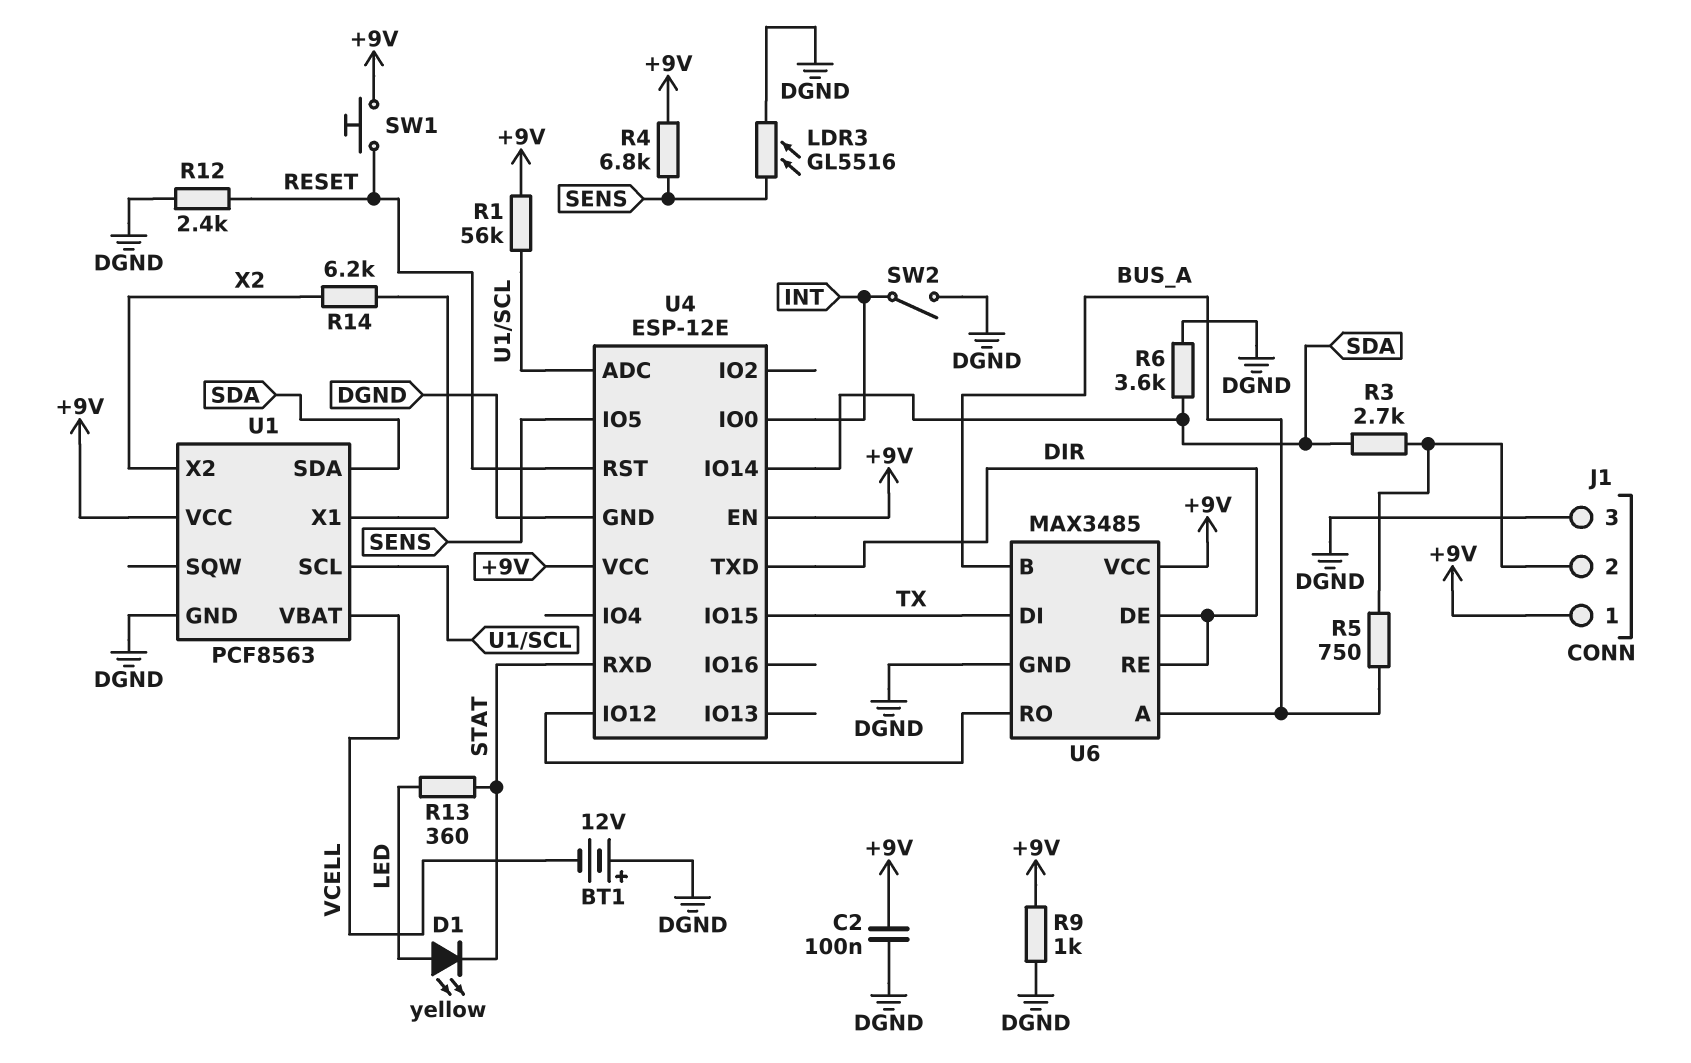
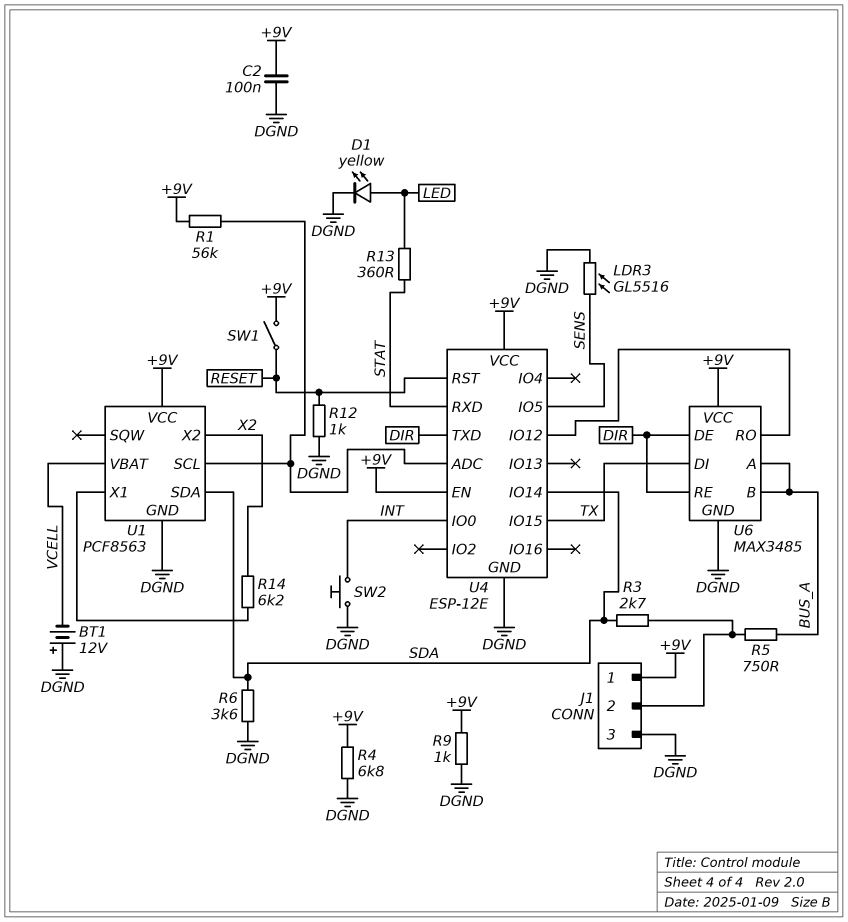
D1: LED yellow (A LED, K STAT) -> LED yellow (A LED, K DGND)
R4: 6.8k (+9V, SENS) -> 6.8k (+9V, DGND)
R12: 2.4k (DGND, RESET) -> 1k (DGND, RESET)
SW1: button (+9V, RESET) -> switch (+9V, RESET)
SW2: switch (DGND, INT) -> button (DGND, INT)

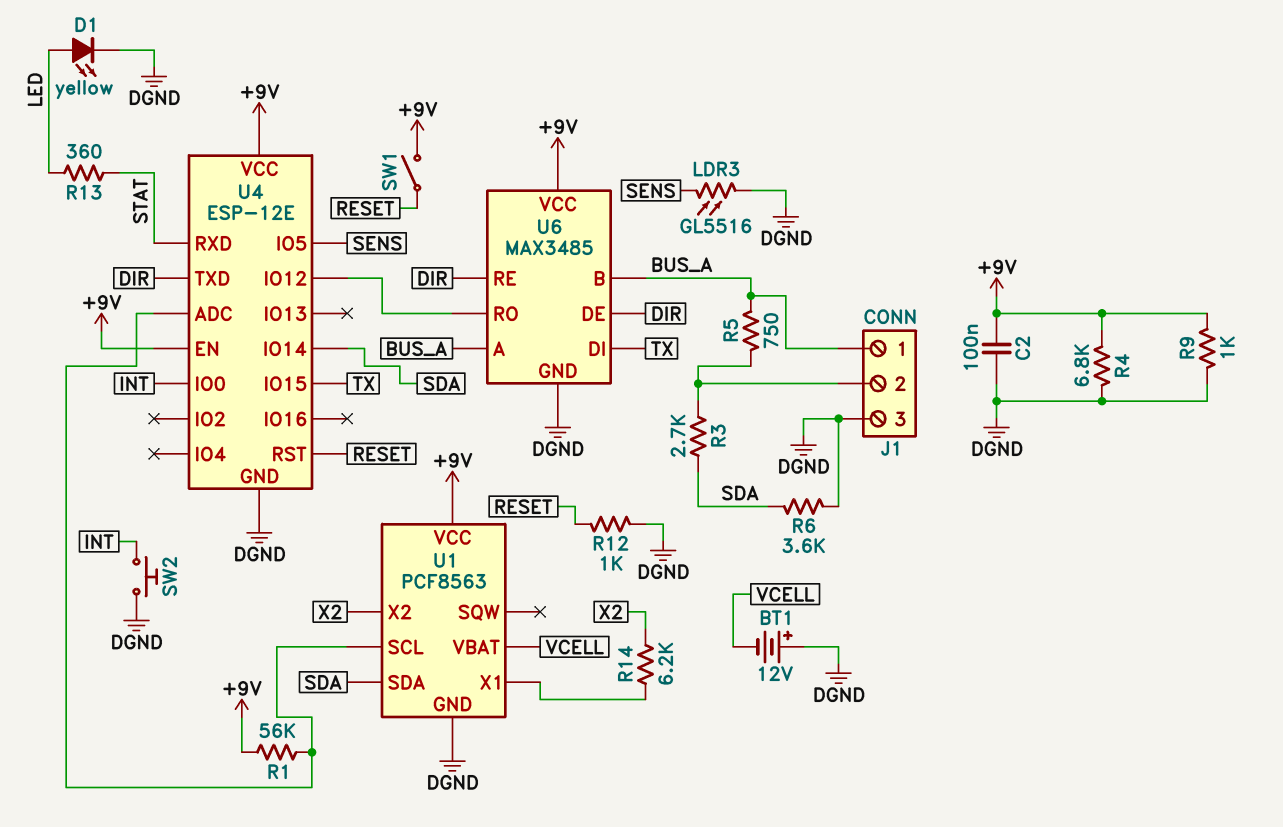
J1 pin 1: +9V -> BUS_A

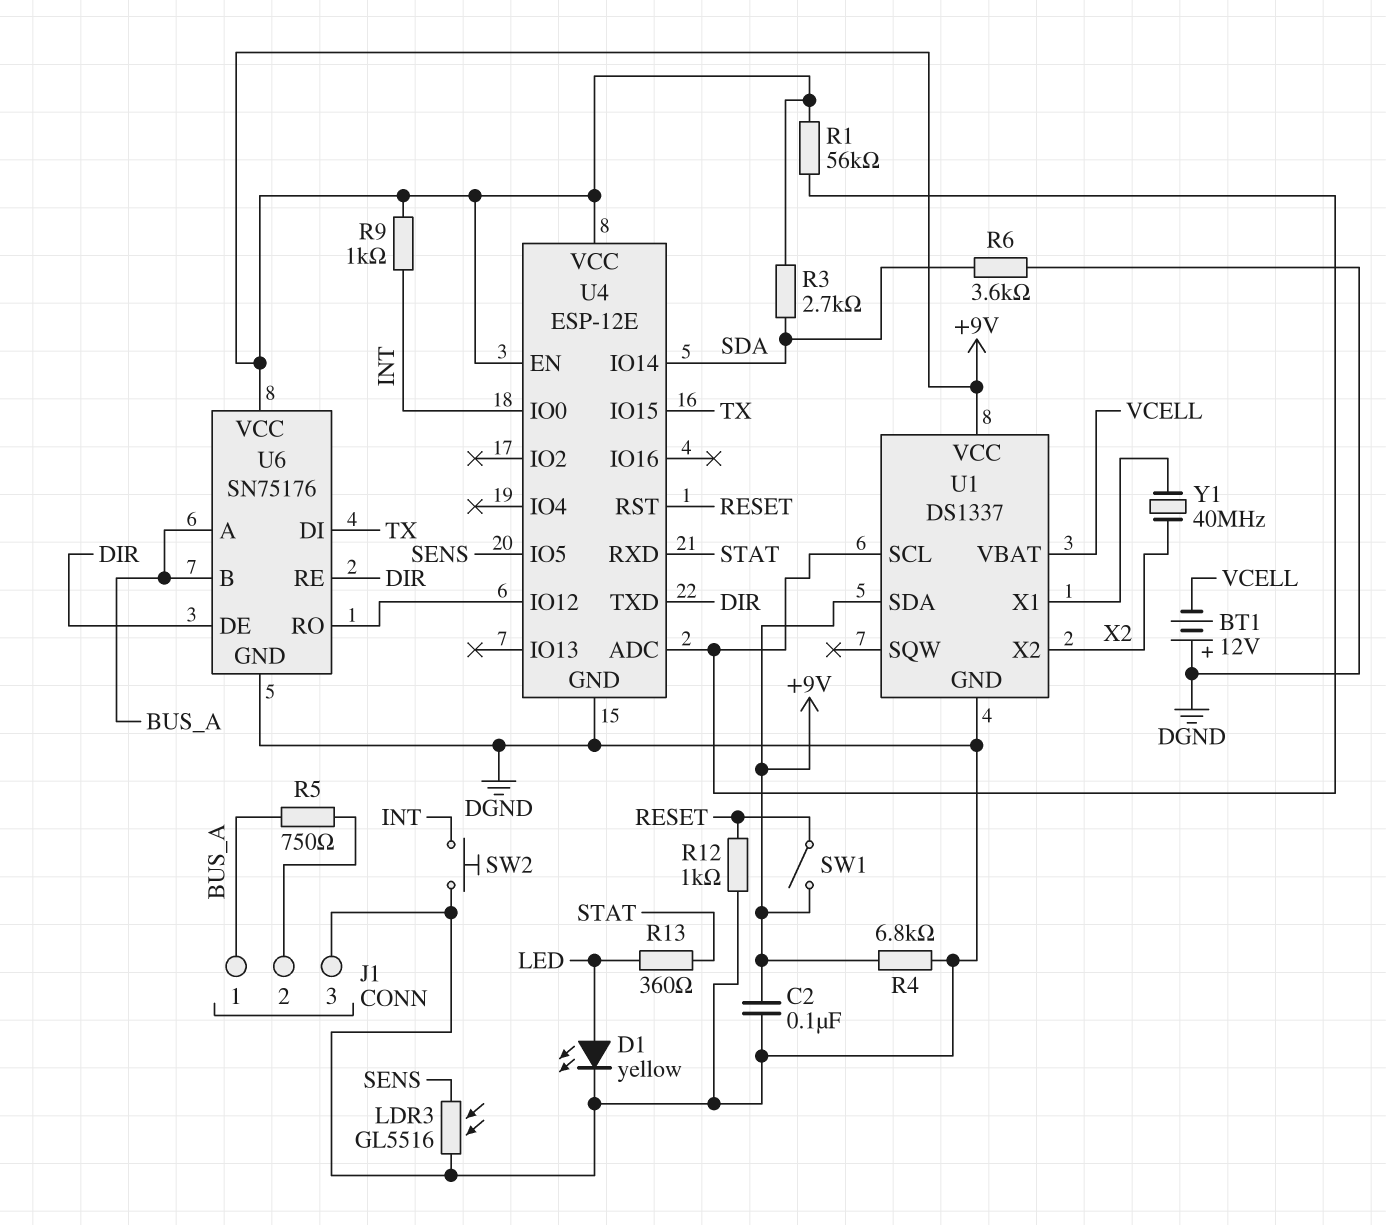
R3: 2.7k (J1/2, SDA) -> 2.7k (+9V, SDA)
R9: 1k (+9V, DGND) -> 1k (+9V, INT)
R14: 6.2k (U1/X1, X2) -> none
U1: PCF8563 -> DS1337
U1 pin SDA: SDA -> +9V
U6: MAX3485 -> SN75176
Y1: none -> 40MHz (U1/X1, X2)

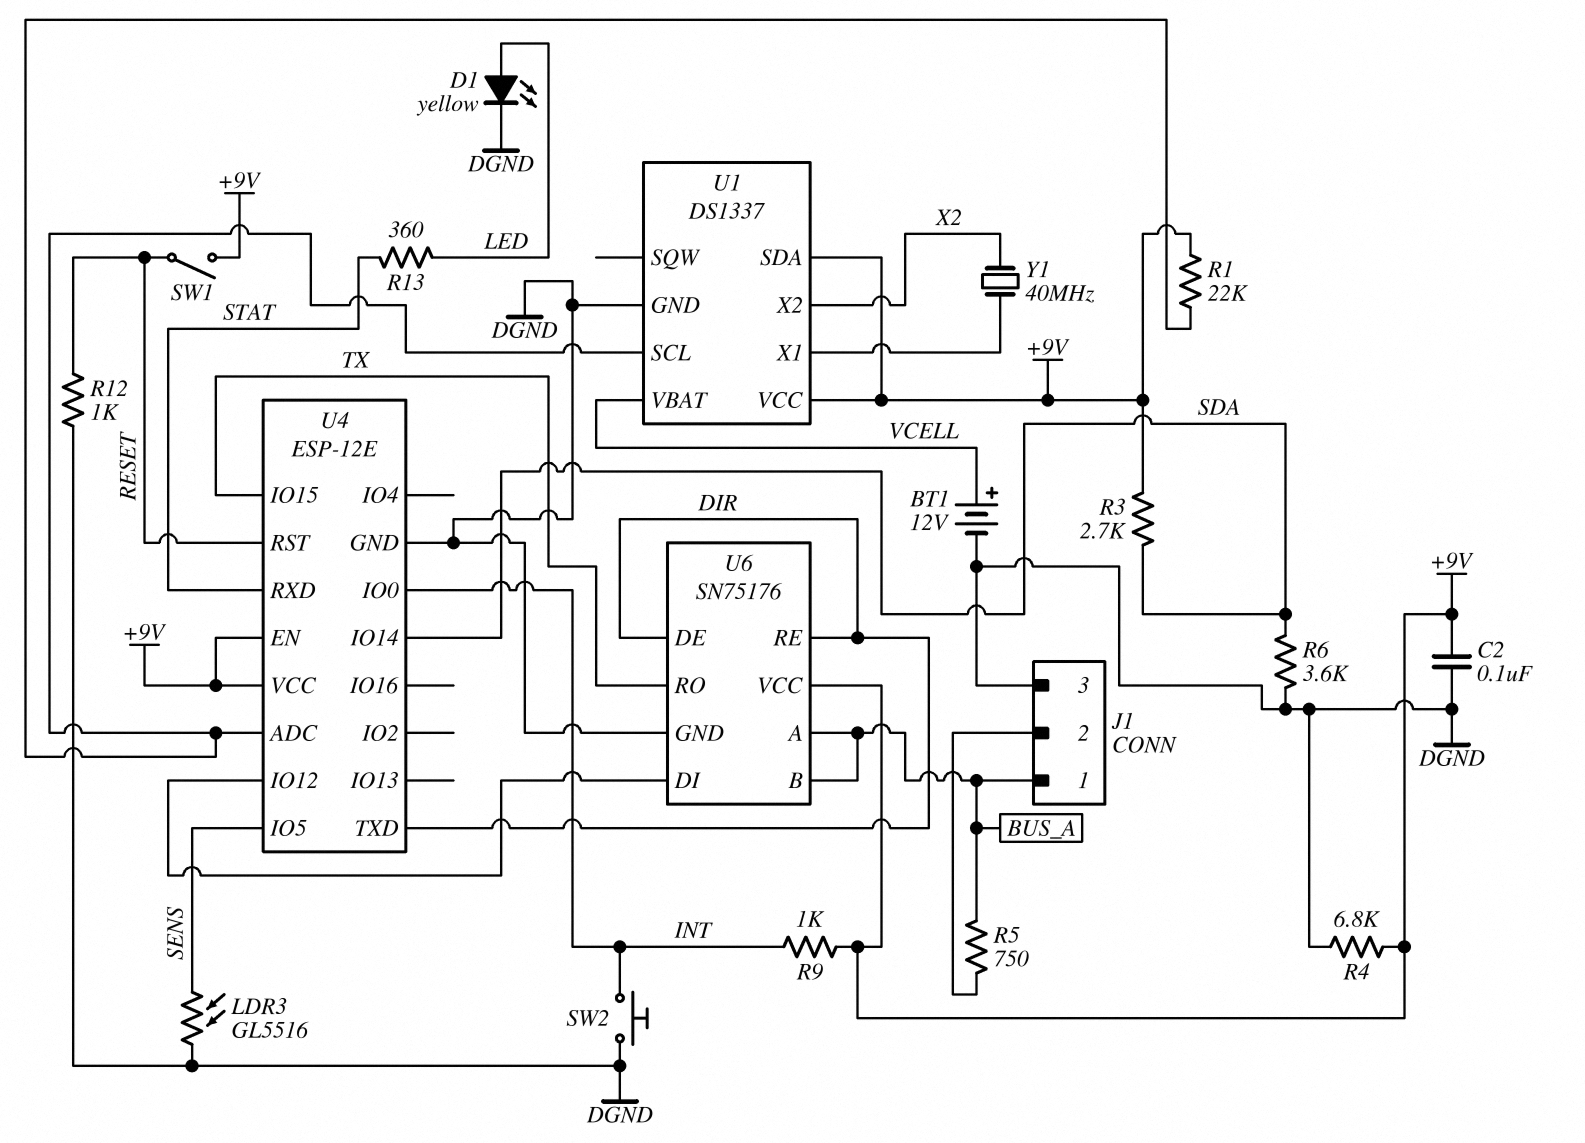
BT1: 12V (plus DGND, minus VCELL) -> 12V (plus VCELL, minus DGND)
R1: 56k (+9V, U1/SCL) -> 22k (+9V, U1/SCL)
U6 pin DI: TX -> U4/IO12
U6 pin RO: U4/IO12 -> TX

